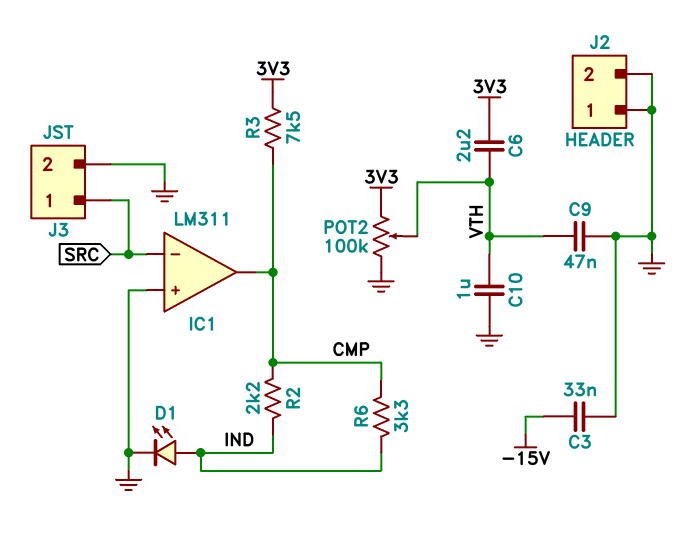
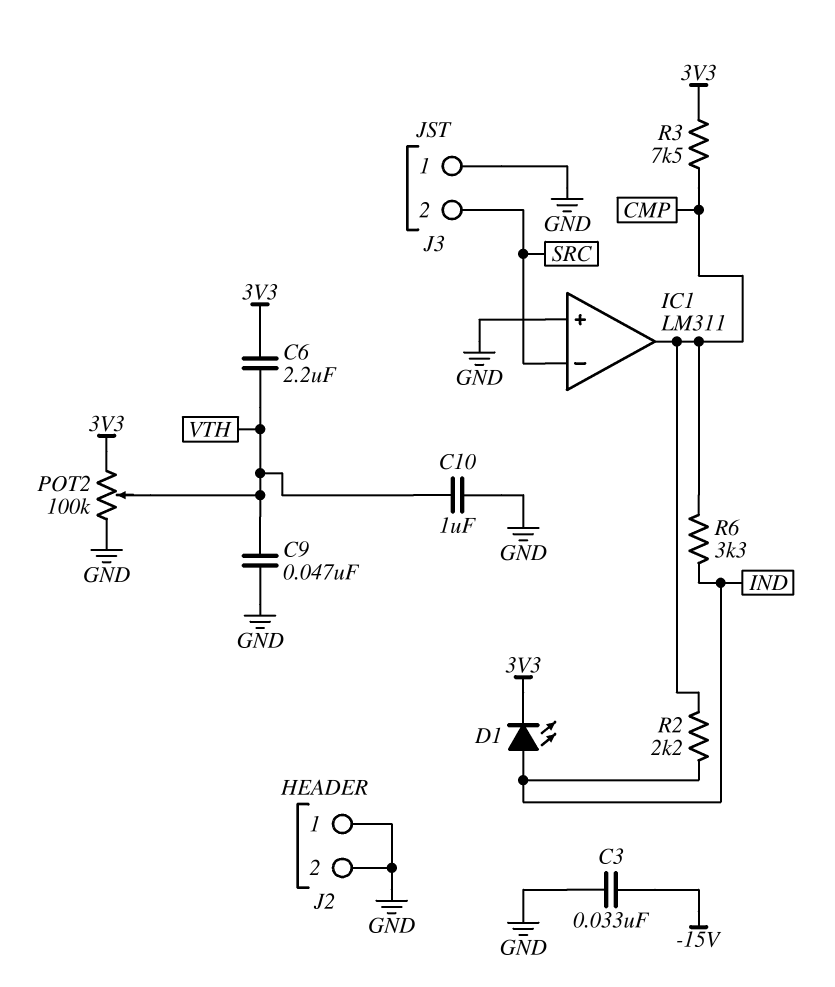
D1: LED (A IND, K GND) -> LED (A IND, K 3V3)
J3 pin 1: SRC -> GND
J3 pin 2: GND -> SRC

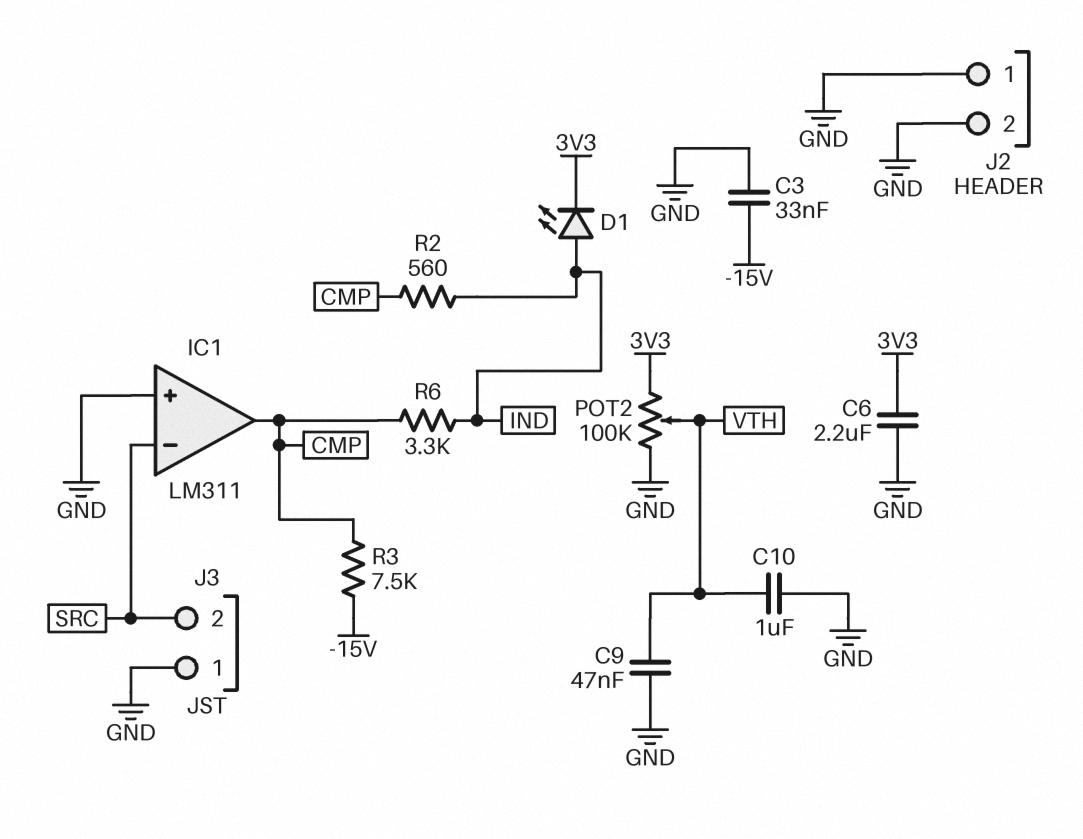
C6: 2.2uF (3V3, VTH) -> 2.2uF (3V3, GND)
R2: 2.2k (CMP, IND) -> 560 (CMP, IND)
R3: 7.5k (3V3, CMP) -> 7.5k (-15V, CMP)

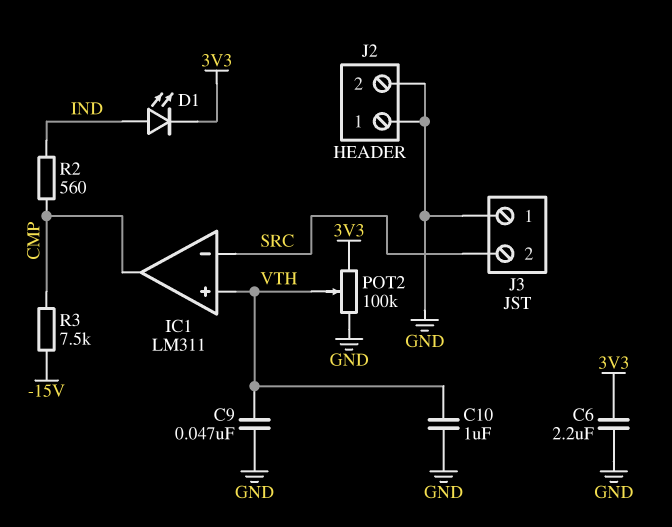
C3: 33nF (-15V, GND) -> none
IC1 pin in+: GND -> VTH
R6: 3.3k (CMP, IND) -> none

